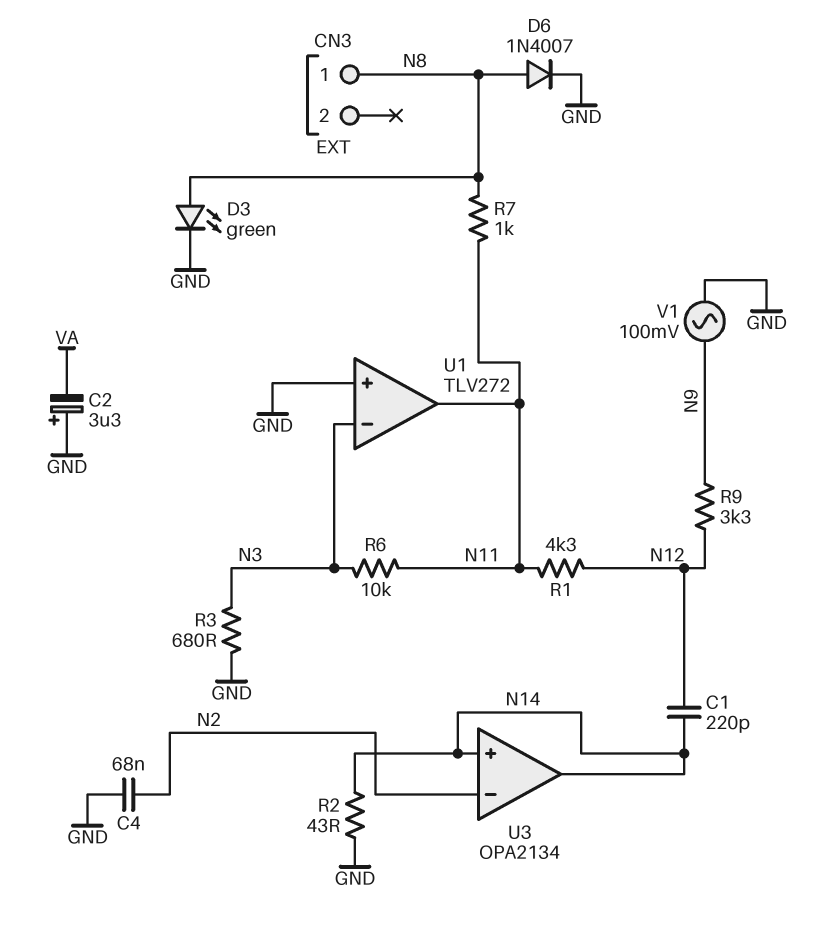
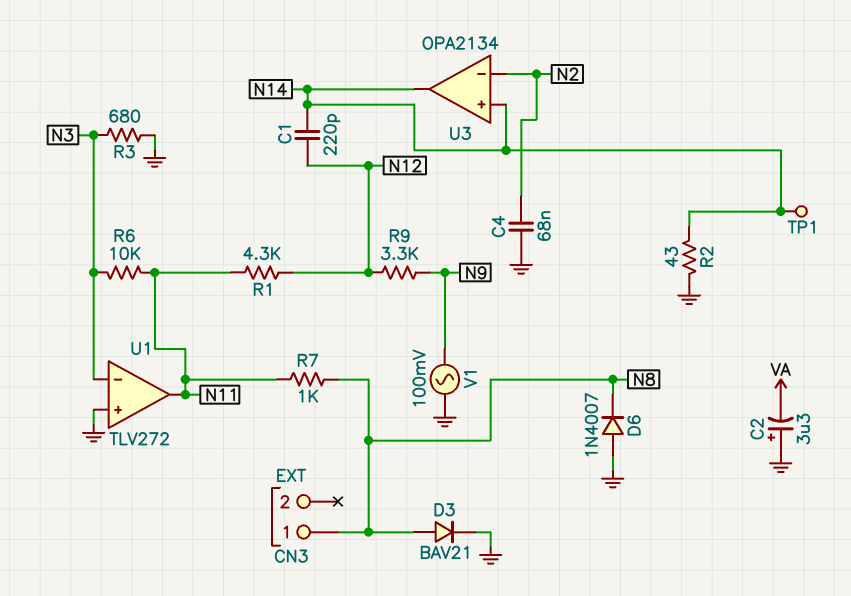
D3: LED green (A N8, K GND) -> diode BAV21 (A N8, K GND)
D6: diode 1N4007 (A N8, K GND) -> diode 1N4007 (A GND, K N8)
TP1: none -> test point (N14)

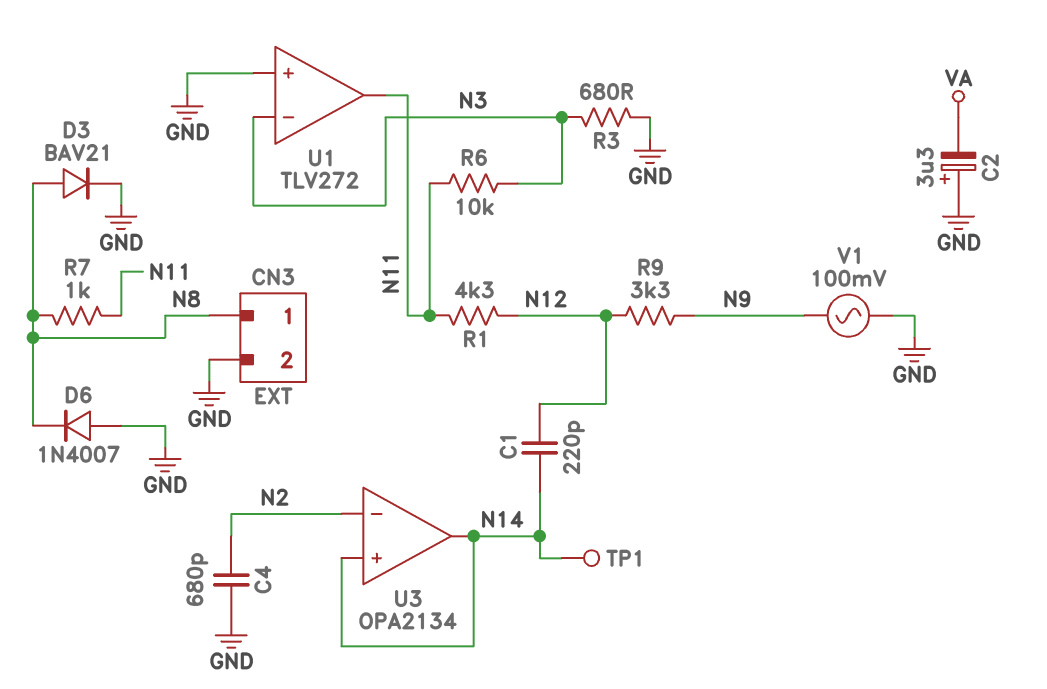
C4: 68nF (GND, N2) -> 680pF (GND, N2)
CN3 pin 2: none -> GND
R2: 43 (GND, N14) -> none

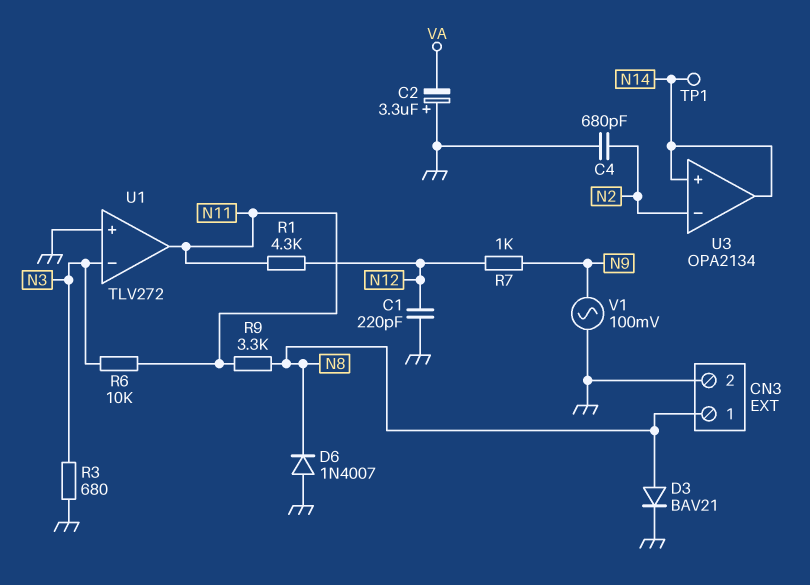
C1: 220pF (N12, N14) -> 220pF (GND, N12)
R7: 1k (N8, N11) -> 1k (N9, N12)
R9: 3.3k (N9, N12) -> 3.3k (N8, N11)

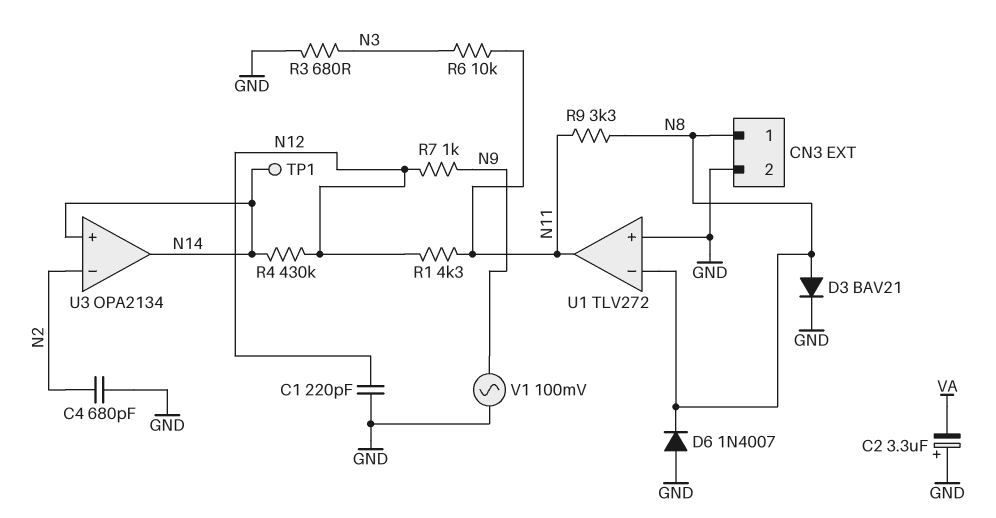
R4: none -> 430k (N12, N14)
U1 pin in-: N3 -> N8

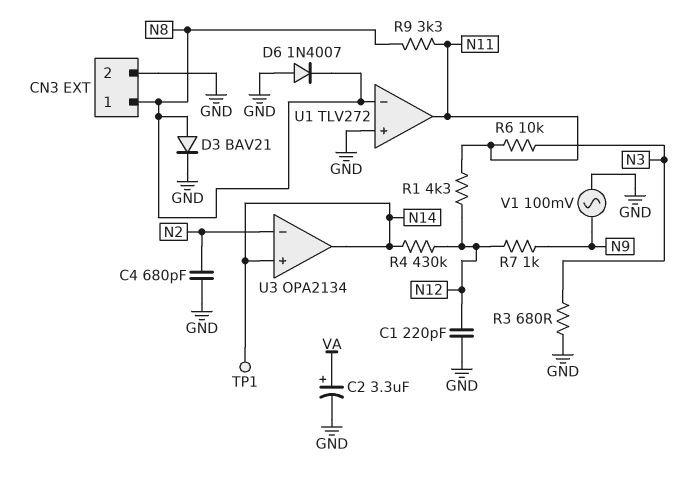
C2: 3.3uF (plus GND, minus VA) -> 3.3uF (plus VA, minus GND)

